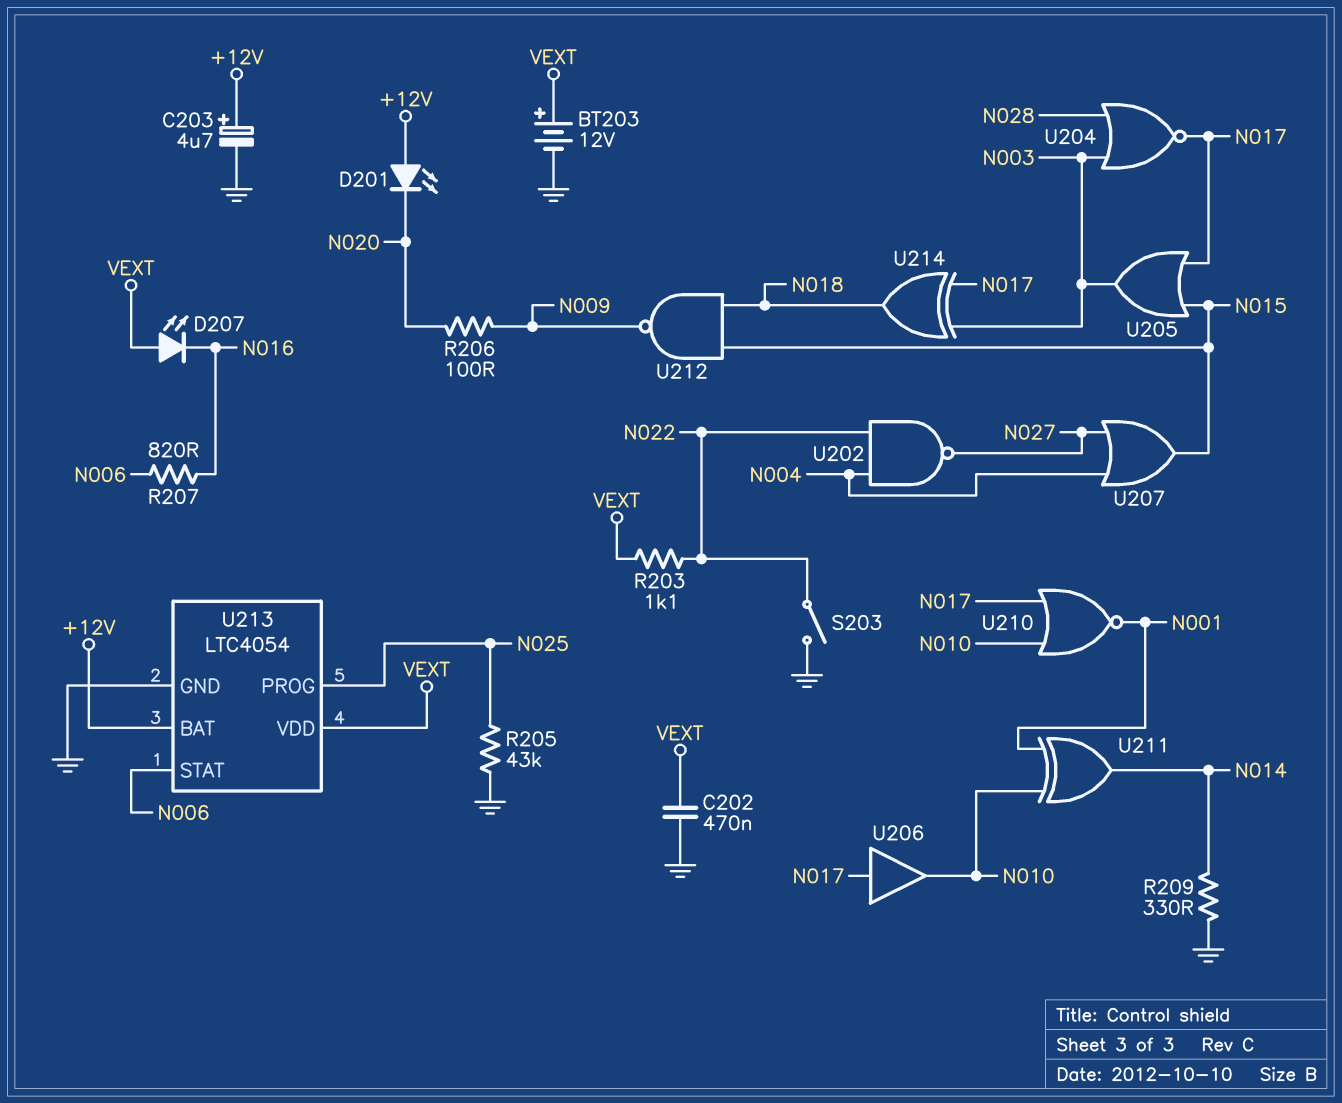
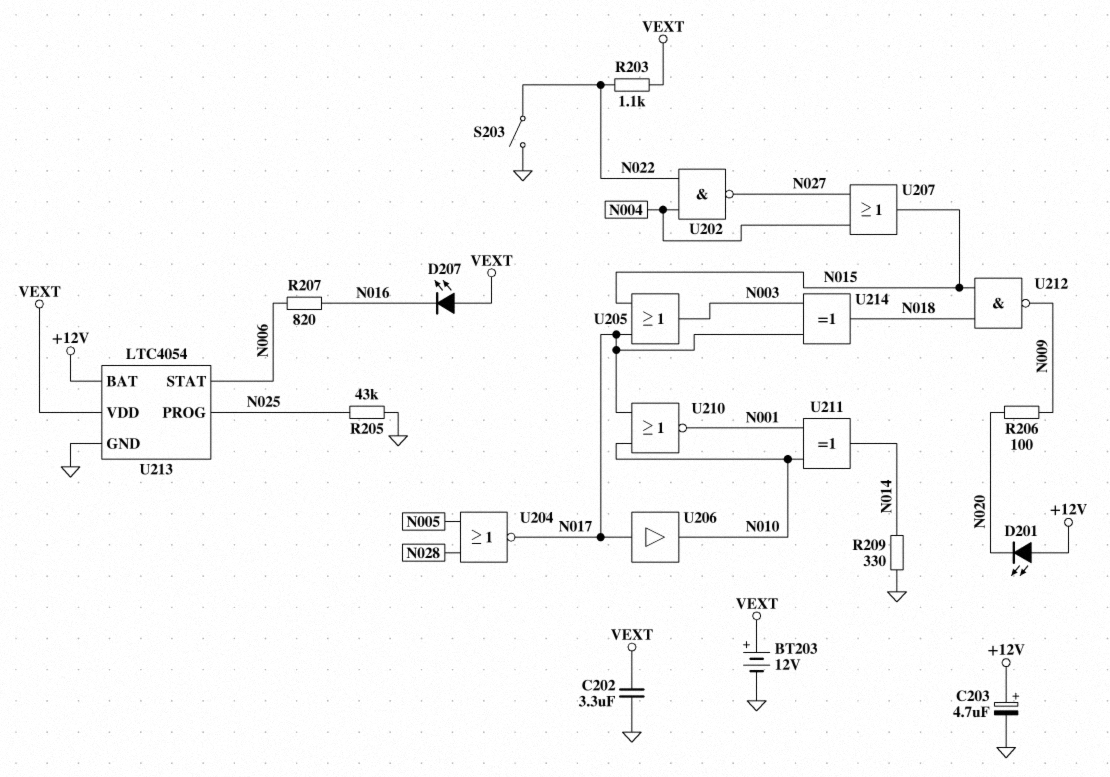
C202: 470nF (GND, VEXT) -> 3.3uF (GND, VEXT)
U204: NOR (in N003, in N028, out N017) -> NOR (in N005, in N028, out N017)

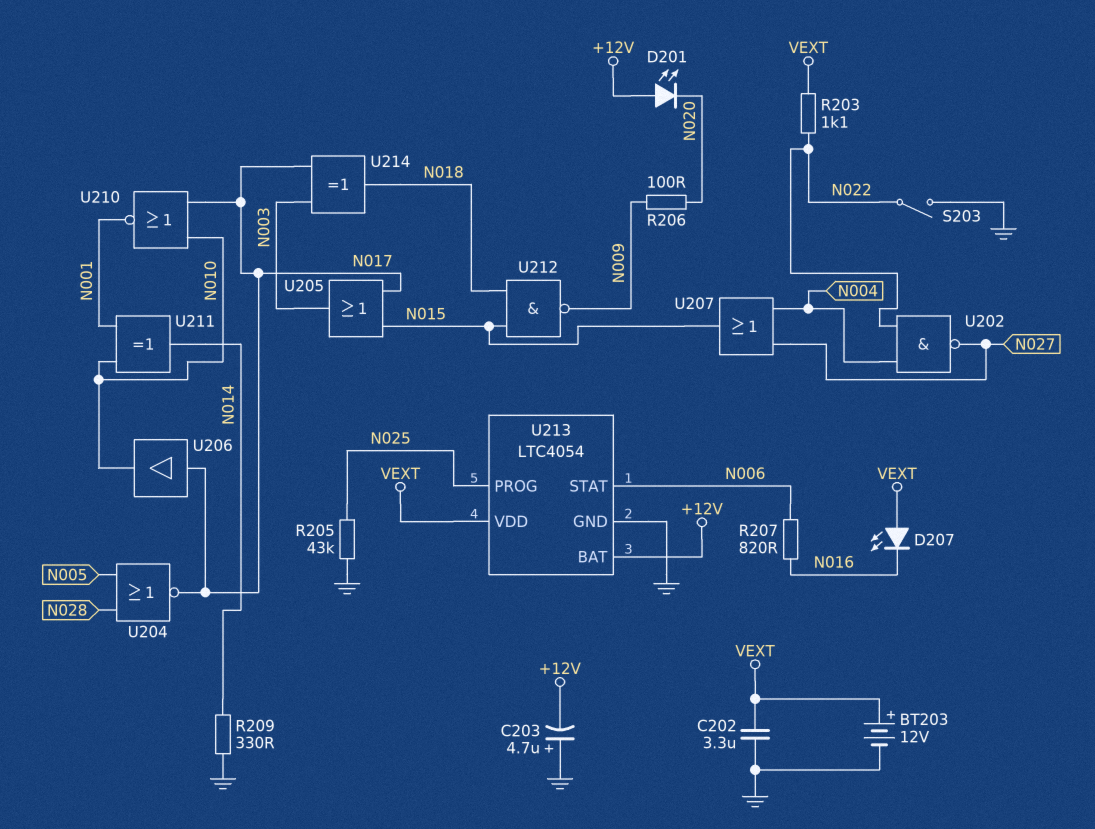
C203: 4.7uF (plus +12V, minus GND) -> 4.7uF (plus GND, minus +12V)

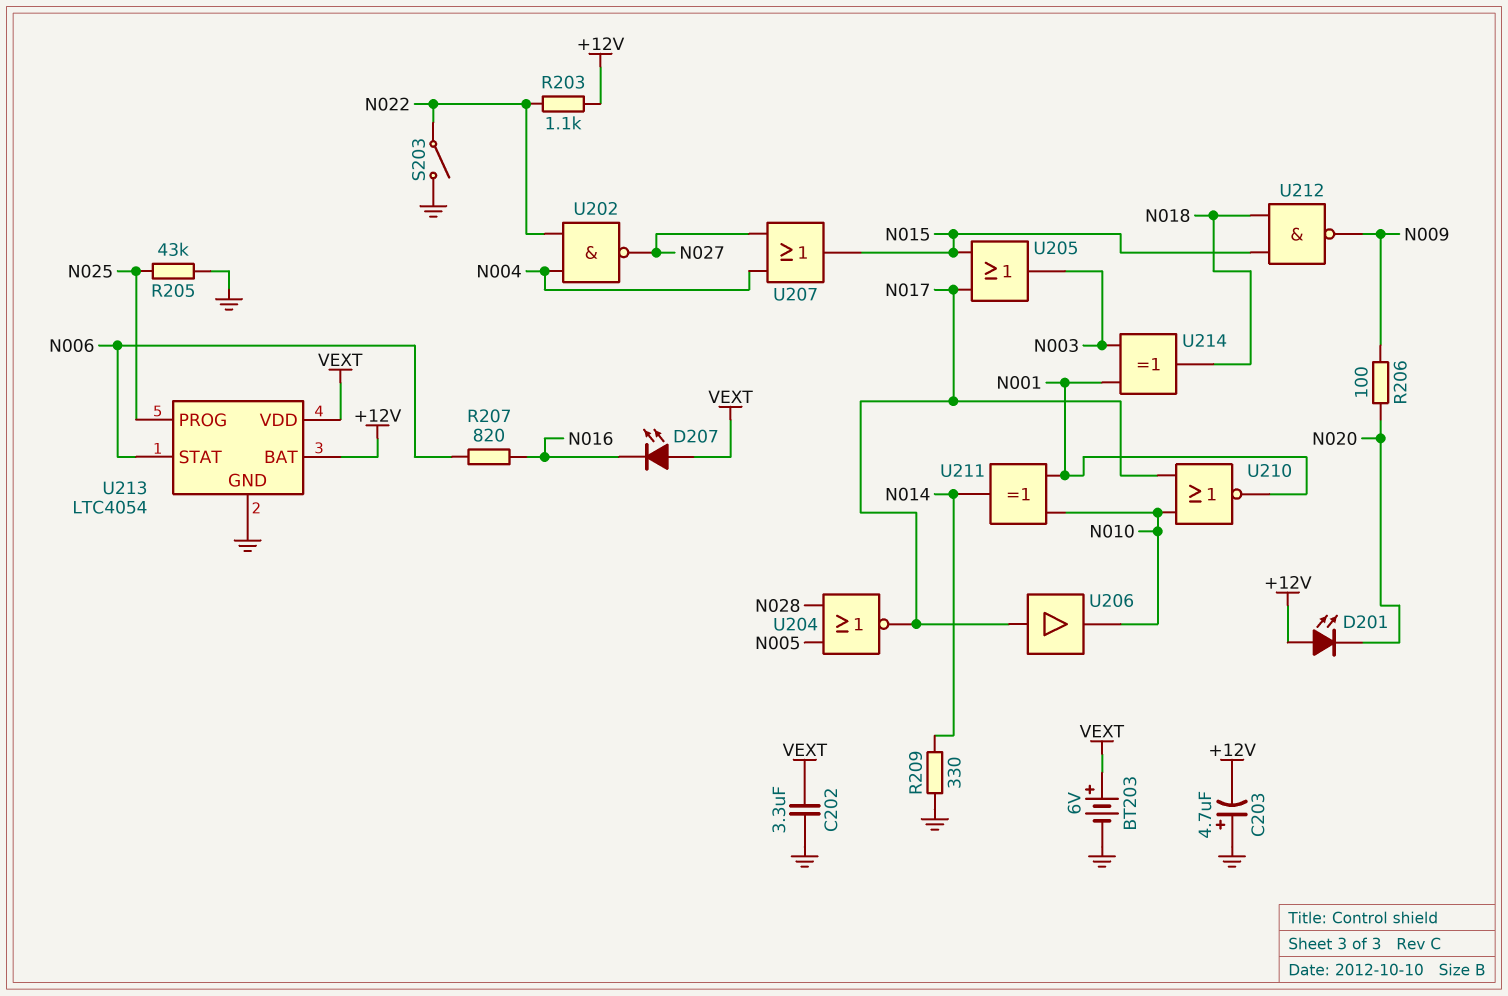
BT203: 12V (plus VEXT, minus GND) -> 6V (plus VEXT, minus GND)
R203: 1.1k (N022, VEXT) -> 1.1k (+12V, N022)
U214: XOR (in N003, in N017, out N018) -> XOR (in N001, in N003, out N018)

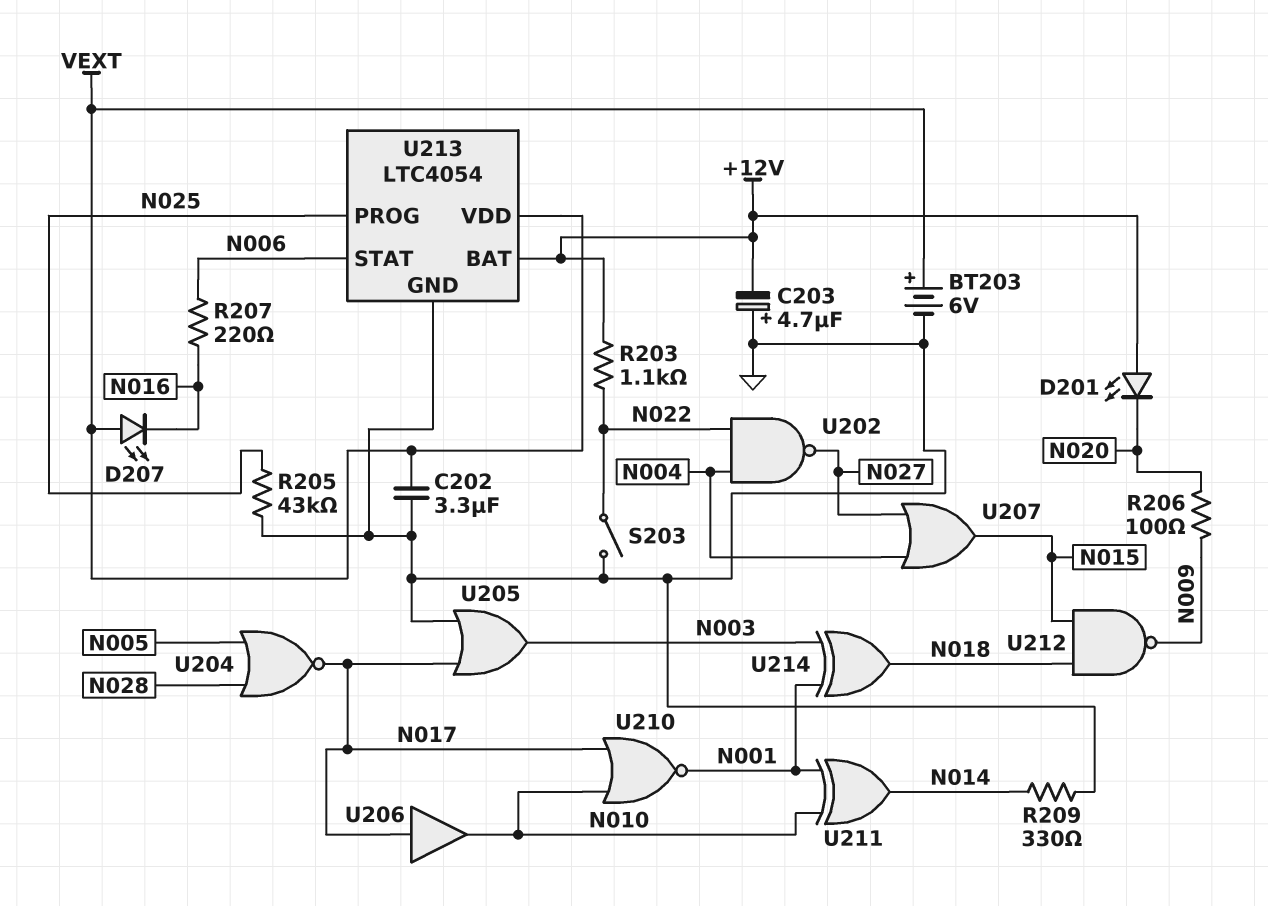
R207: 820 (N006, N016) -> 220 (N006, N016)
U205: OR (in N015, in N017, out N003) -> OR (in GND, in N017, out N003)

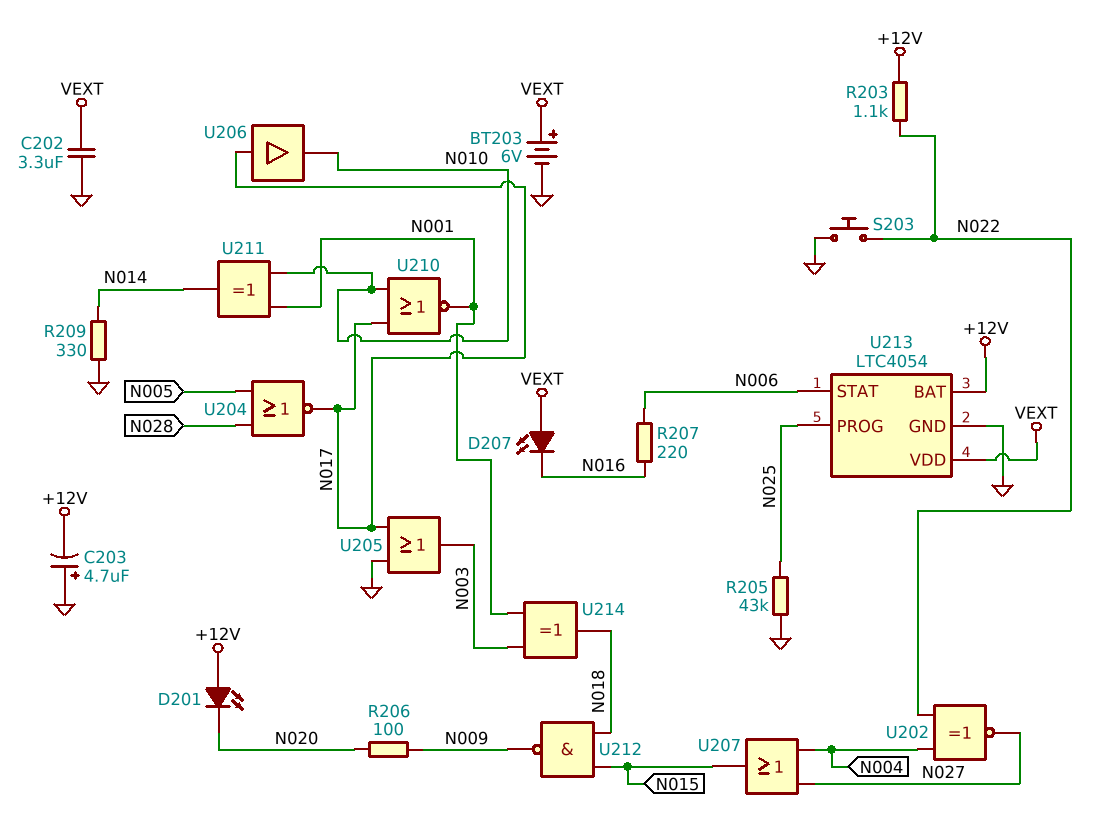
S203: switch (GND, N022) -> button (GND, N022)
U202: NAND (in N004, in N022, out N027) -> XNOR (in N004, in N022, out N027)

